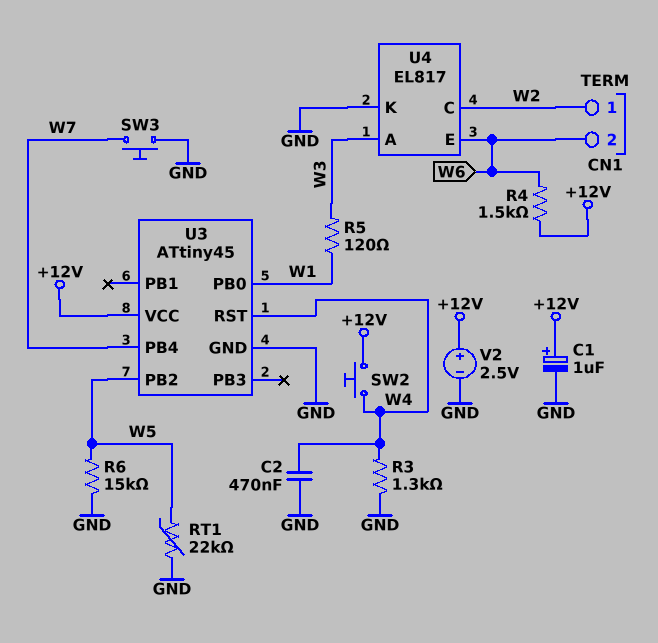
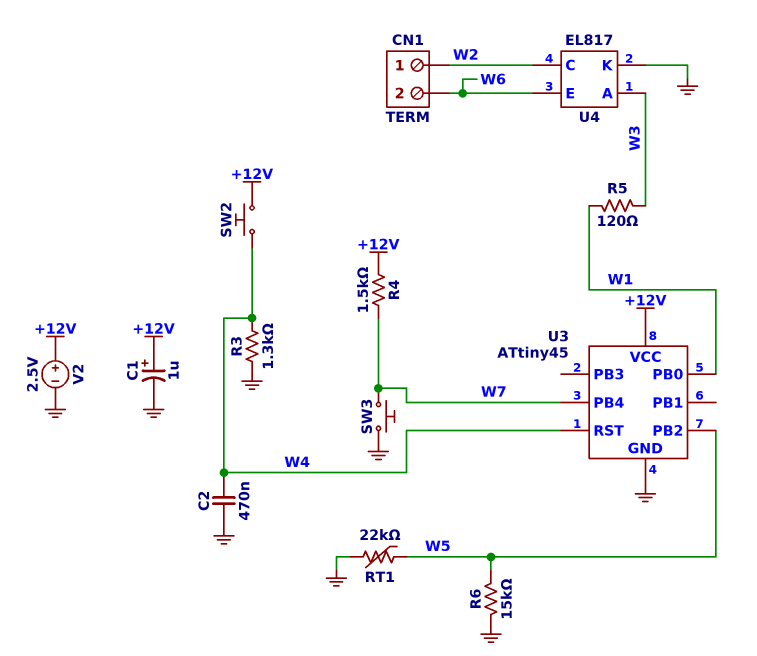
R4: 1.5k (+12V, W6) -> 1.5k (+12V, W7)

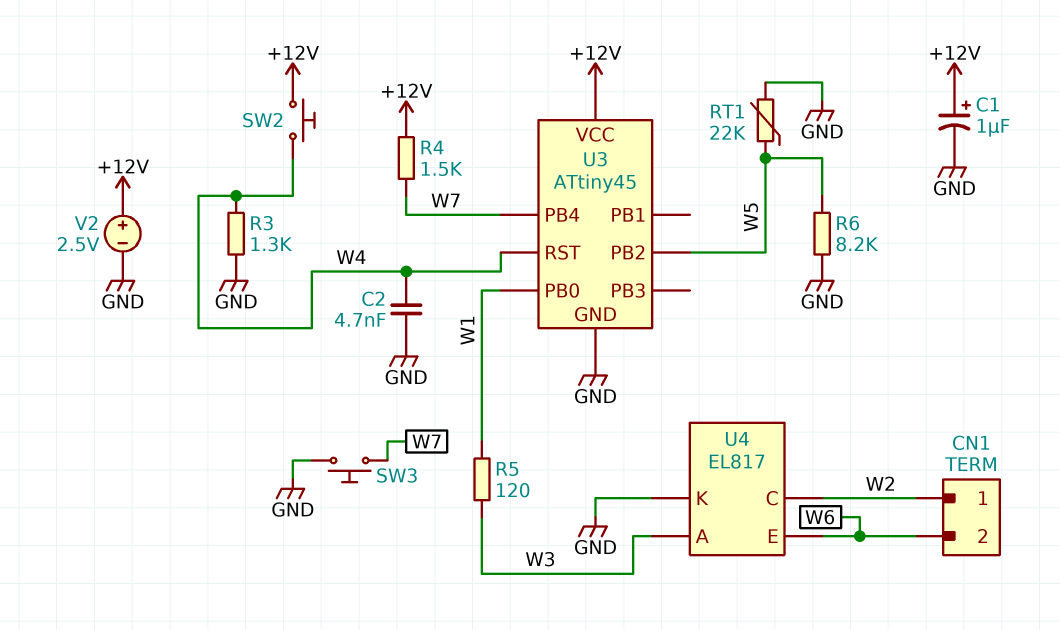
C2: 470nF (GND, W4) -> 4.7nF (GND, W4)
R6: 15k (GND, W5) -> 8.2k (GND, W5)

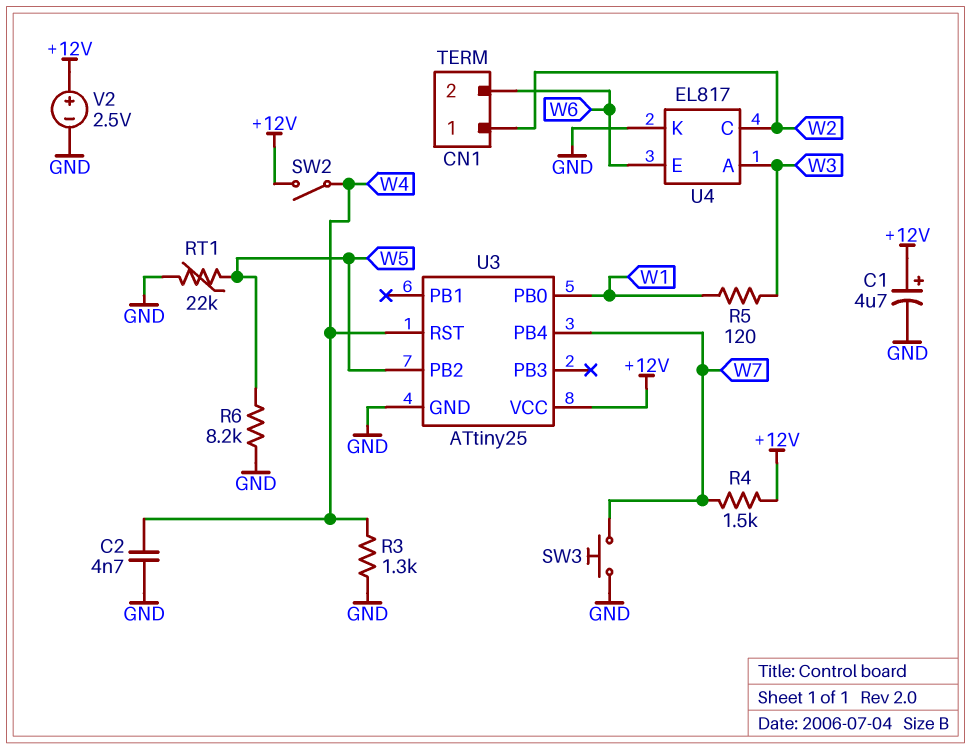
C1: 1uF (plus +12V, minus GND) -> 4.7uF (plus +12V, minus GND)
SW2: button (+12V, W4) -> switch (+12V, W4)
U3: ATtiny45 -> ATtiny25

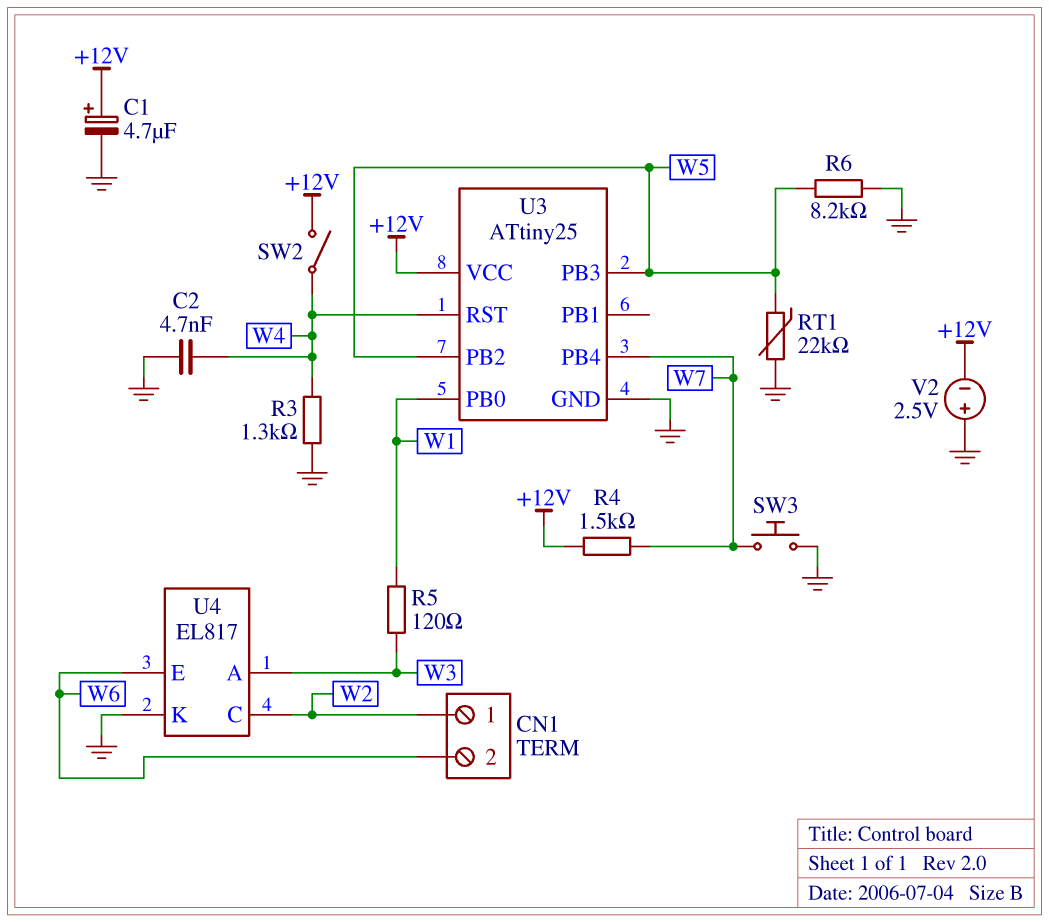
U3 pin PB3: none -> W5
V2: 2.5V (plus +12V, minus GND) -> 2.5V (plus GND, minus +12V)

